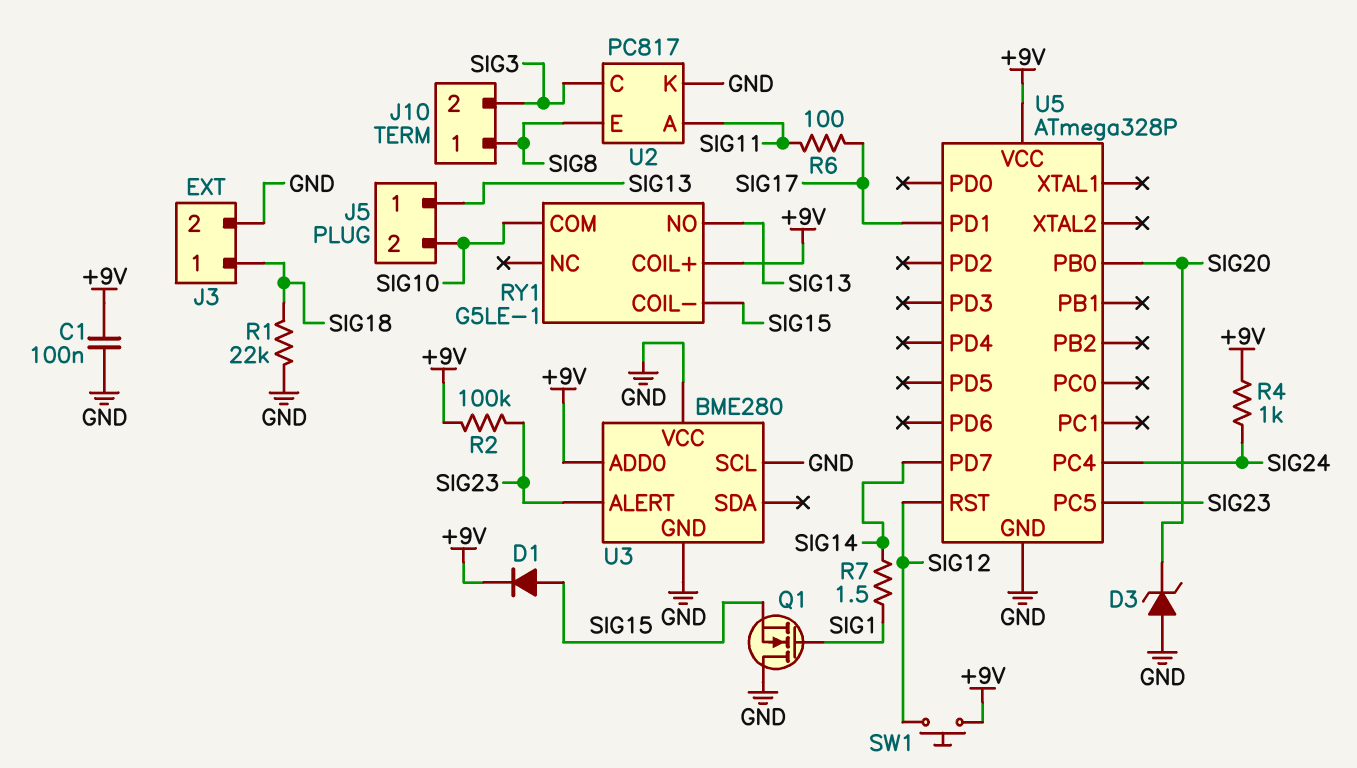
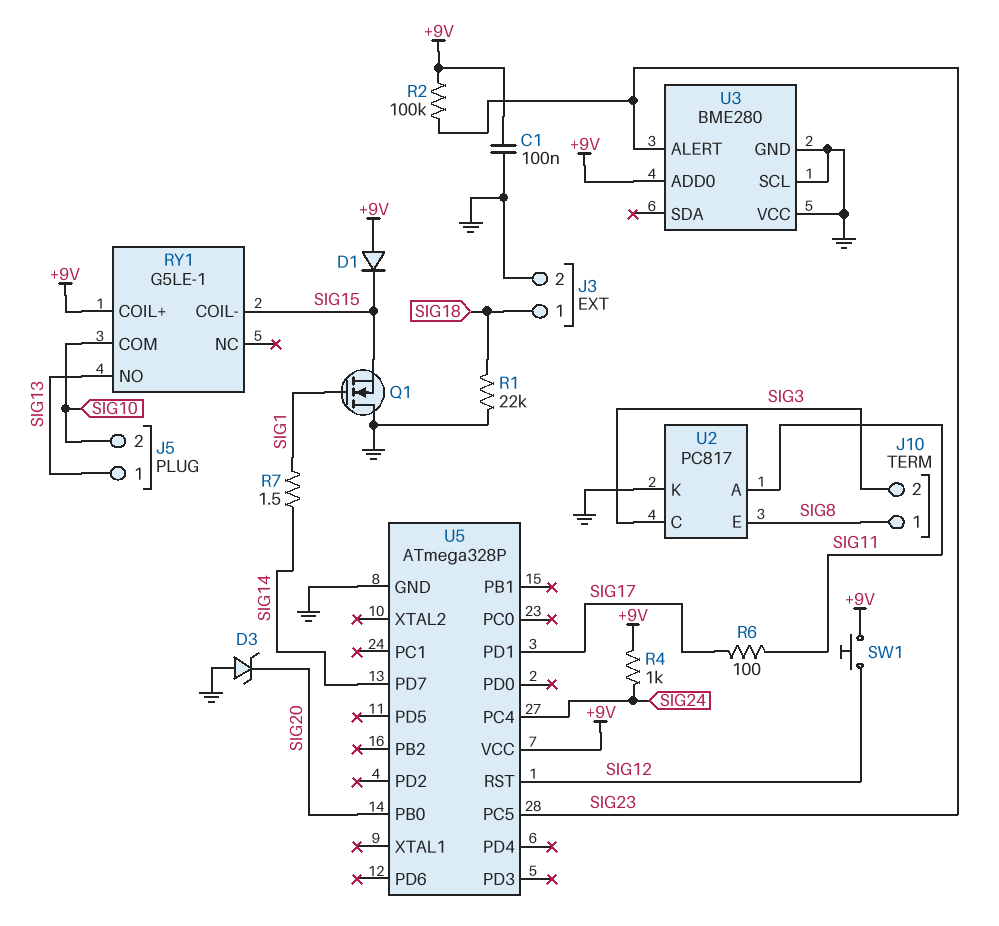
D1: diode (A SIG15, K +9V) -> diode (A +9V, K SIG15)

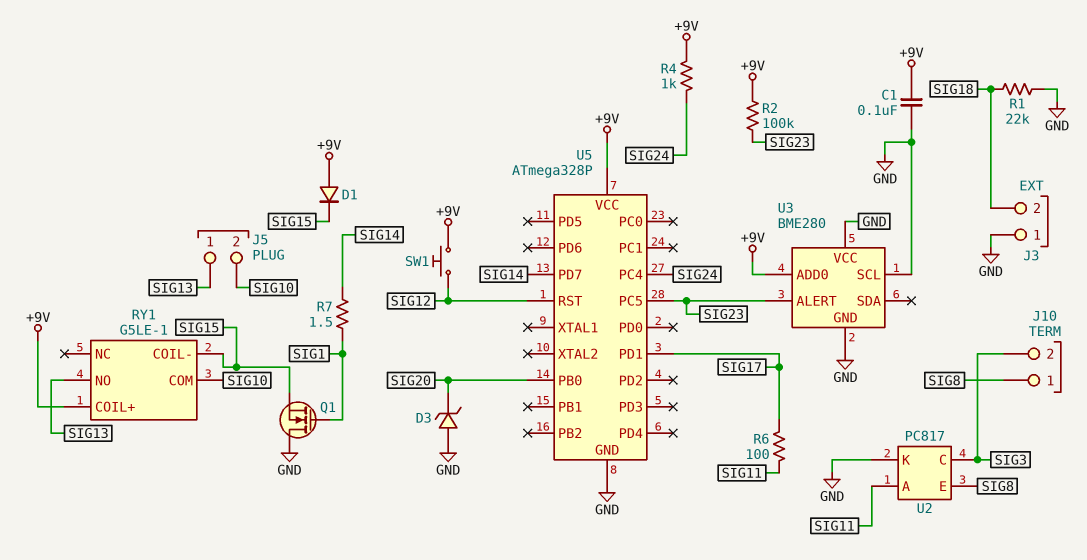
J3 pin 1: SIG18 -> GND
J3 pin 2: GND -> SIG18

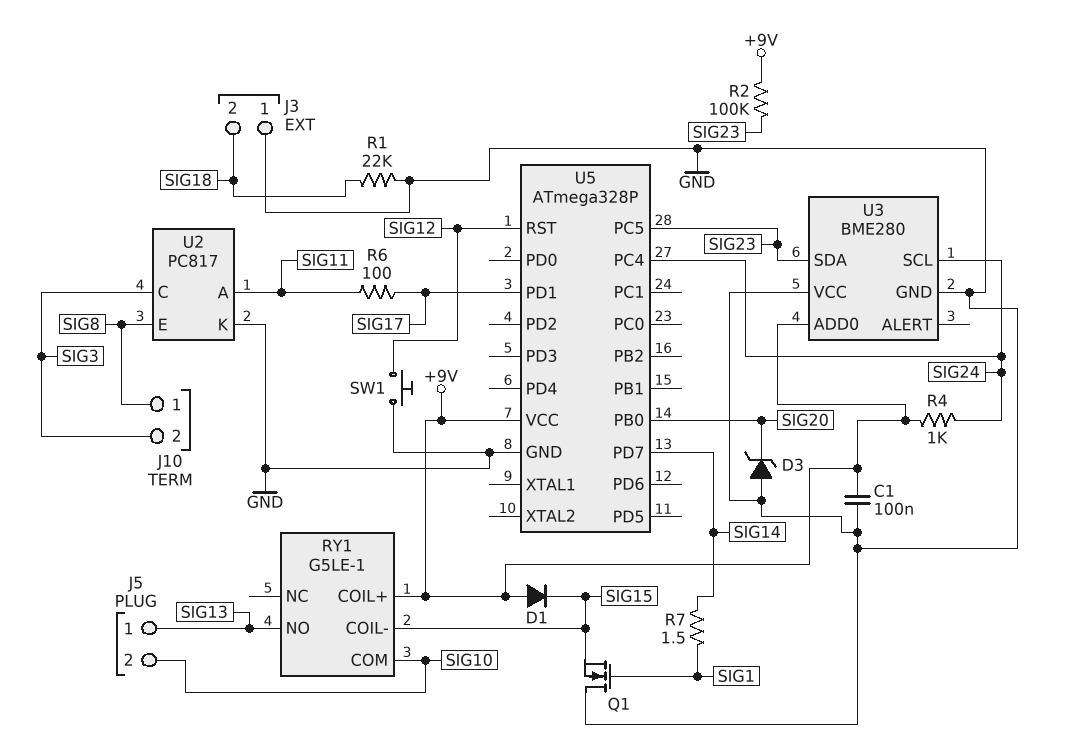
SW1: button (+9V, SIG12) -> button (GND, SIG12)
U3 pin ALERT: SIG23 -> none
U3 pin SCL: GND -> SIG24
U3 pin SDA: none -> SIG23

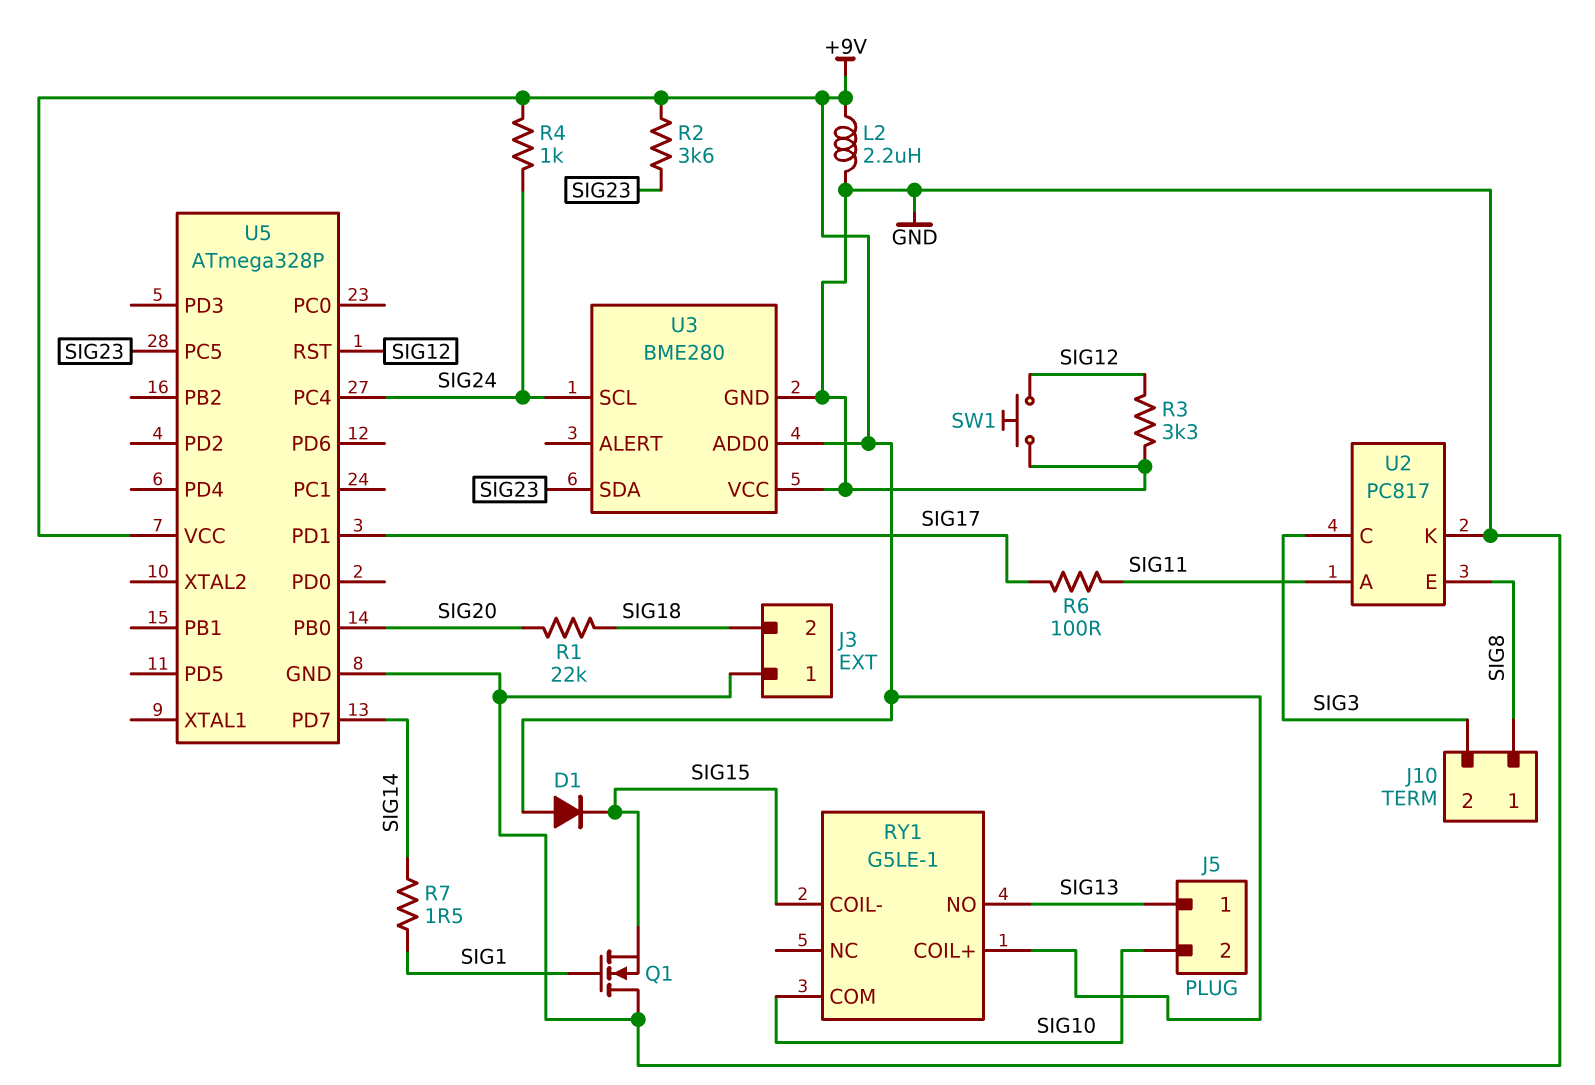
C1: 100nF (+9V, GND) -> none
D3: zener (A GND, K SIG20) -> none
L2: none -> 2.2uH (+9V, GND)
R1: 22k (GND, SIG18) -> 22k (SIG18, SIG20)
R2: 100k (+9V, SIG23) -> 3.6k (+9V, SIG23)
R3: none -> 3.3k (GND, SIG12)

